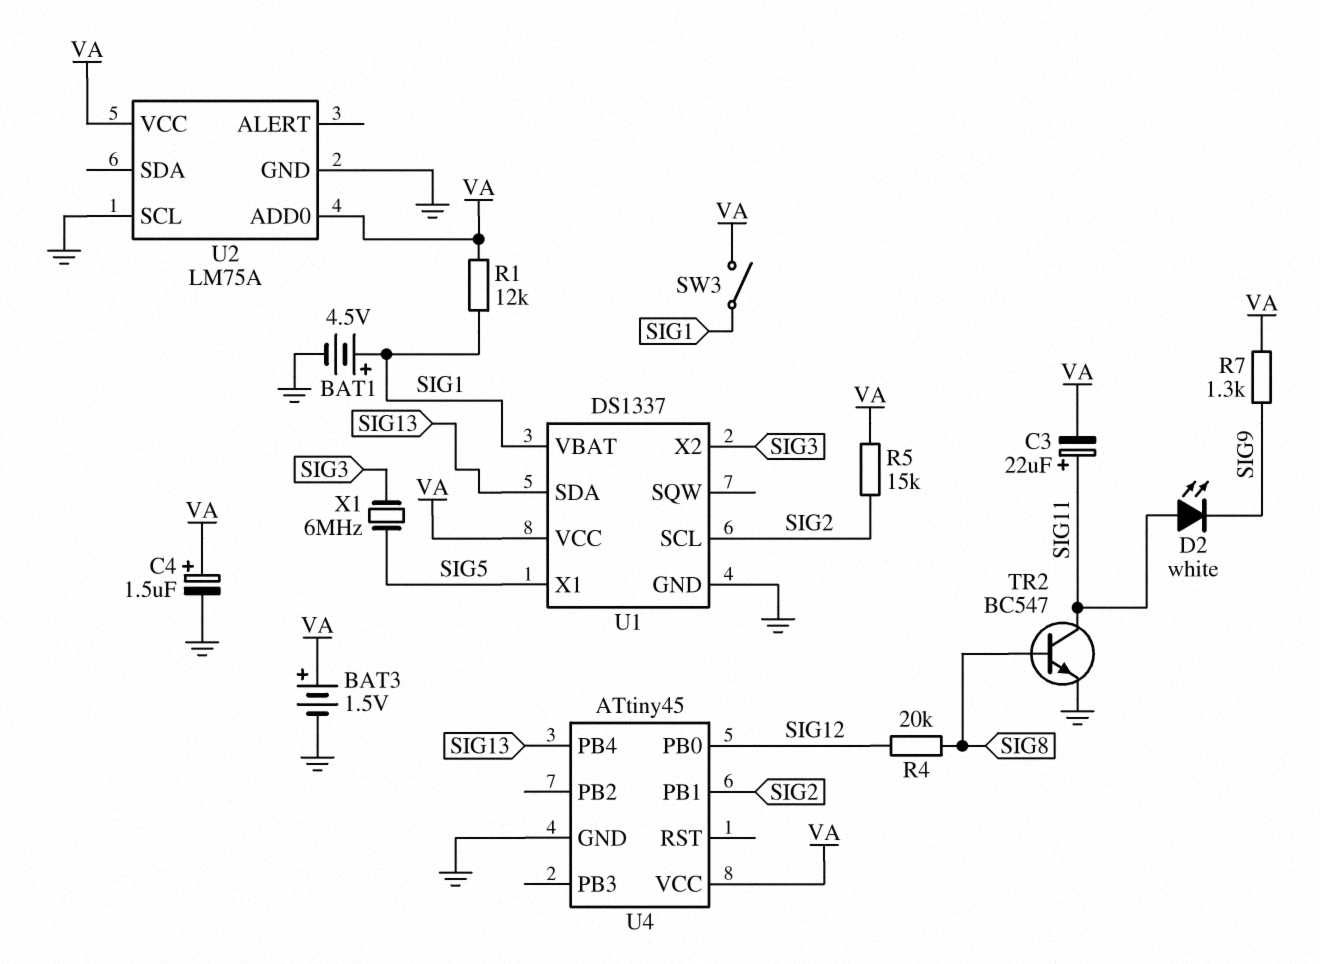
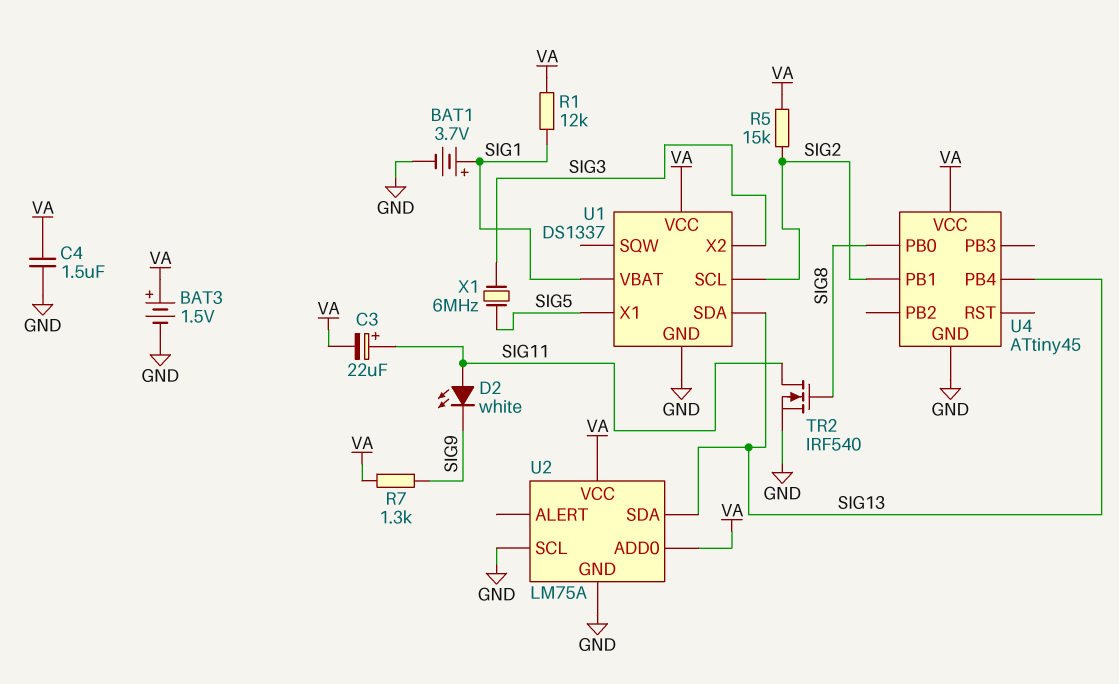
BAT1: 4.5V (plus SIG1, minus GND) -> 3.7V (plus SIG1, minus GND)
C4: 1.5uF (plus VA, minus GND) -> 1.5uF (GND, VA)
R4: 20k (SIG8, SIG12) -> none
SW3: switch (SIG1, VA) -> none
TR2: NPN BC547 (B SIG8, C SIG11, E GND) -> NMOS IRF540 (G SIG8, D SIG11, S GND)
U2 pin SDA: none -> SIG13
U4 pin PB0: SIG12 -> SIG8

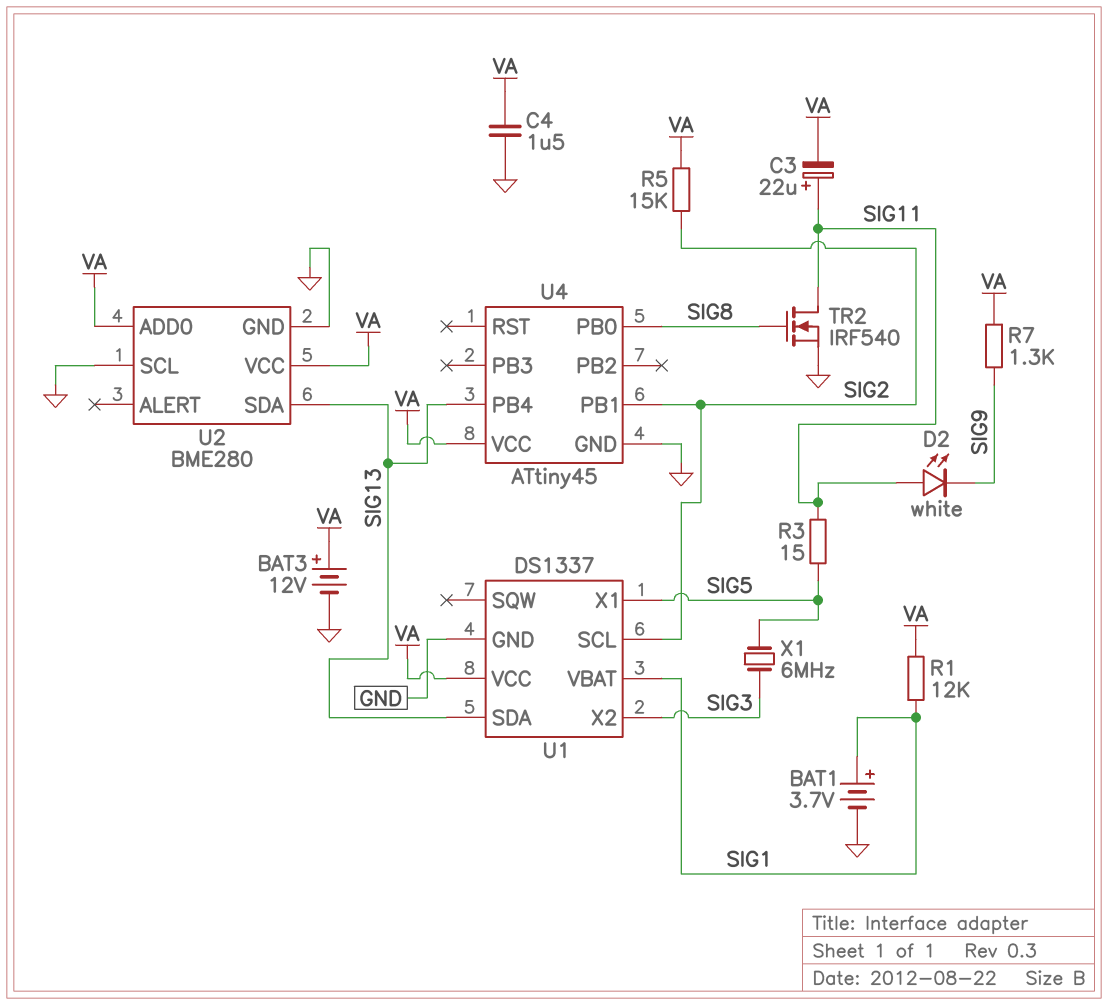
BAT3: 1.5V (plus VA, minus GND) -> 12V (plus VA, minus GND)
R3: none -> 15 (SIG5, SIG11)
U2: LM75A -> BME280

